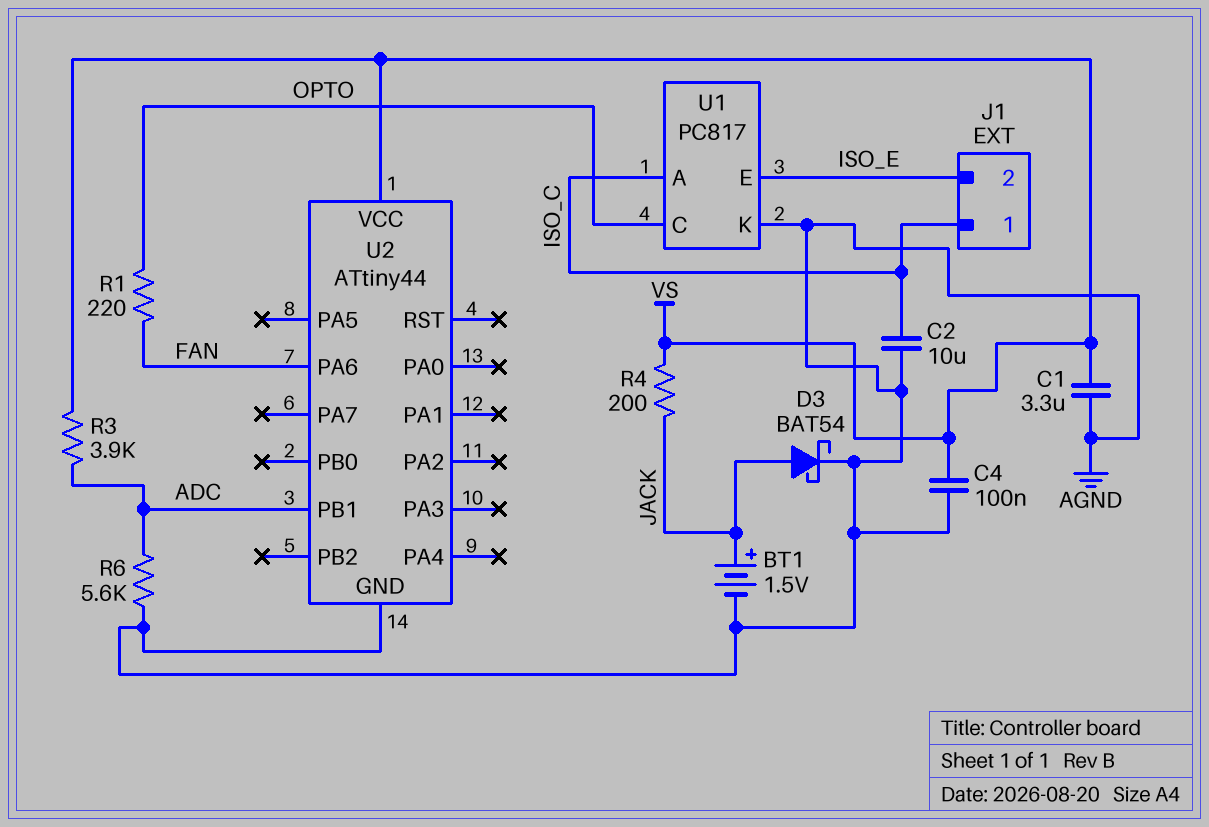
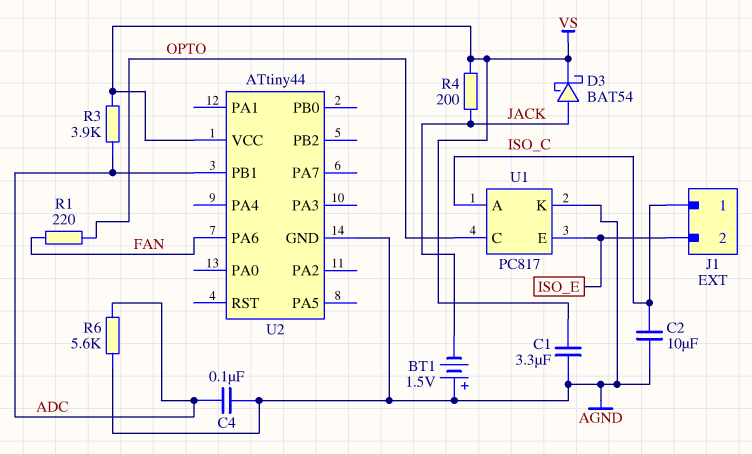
BT1: 1.5V (plus JACK, minus AGND) -> 1.5V (plus AGND, minus JACK)
C4: 100nF (AGND, VS) -> 100nF (ADC, AGND)
D3: schottky BAT54 (A JACK, K AGND) -> schottky BAT54 (A JACK, K VS)

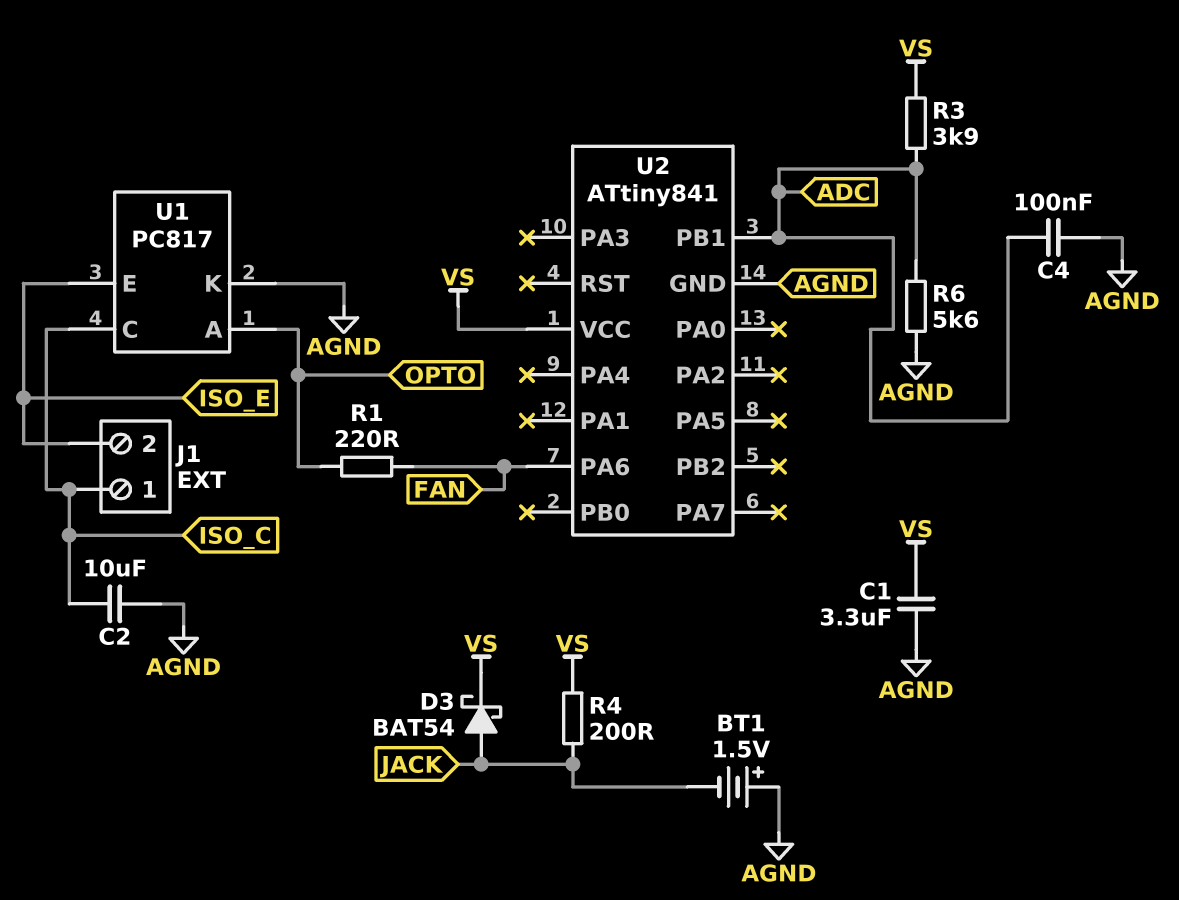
U1 pin A: ISO_C -> OPTO
U1 pin C: OPTO -> ISO_C
U2: ATtiny44 -> ATtiny841

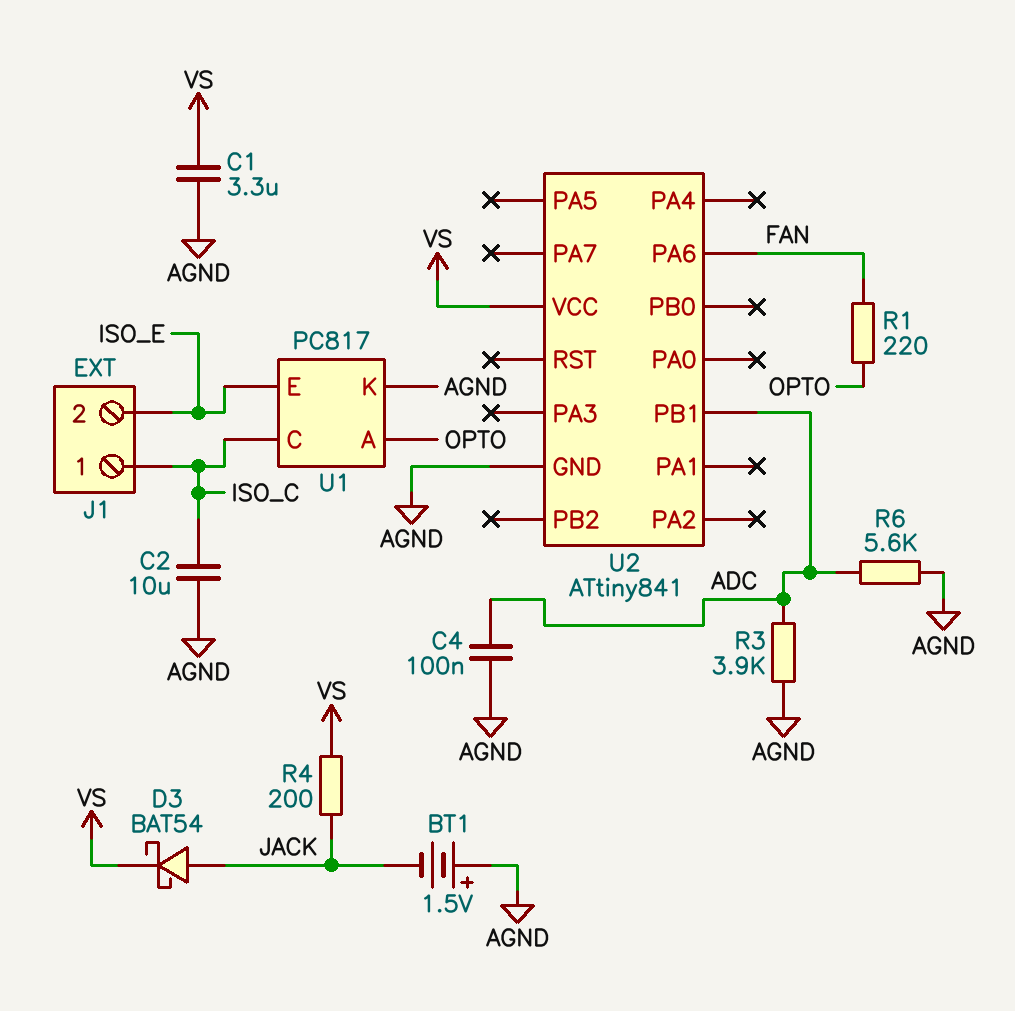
R3: 3.9k (ADC, VS) -> 3.9k (ADC, AGND)

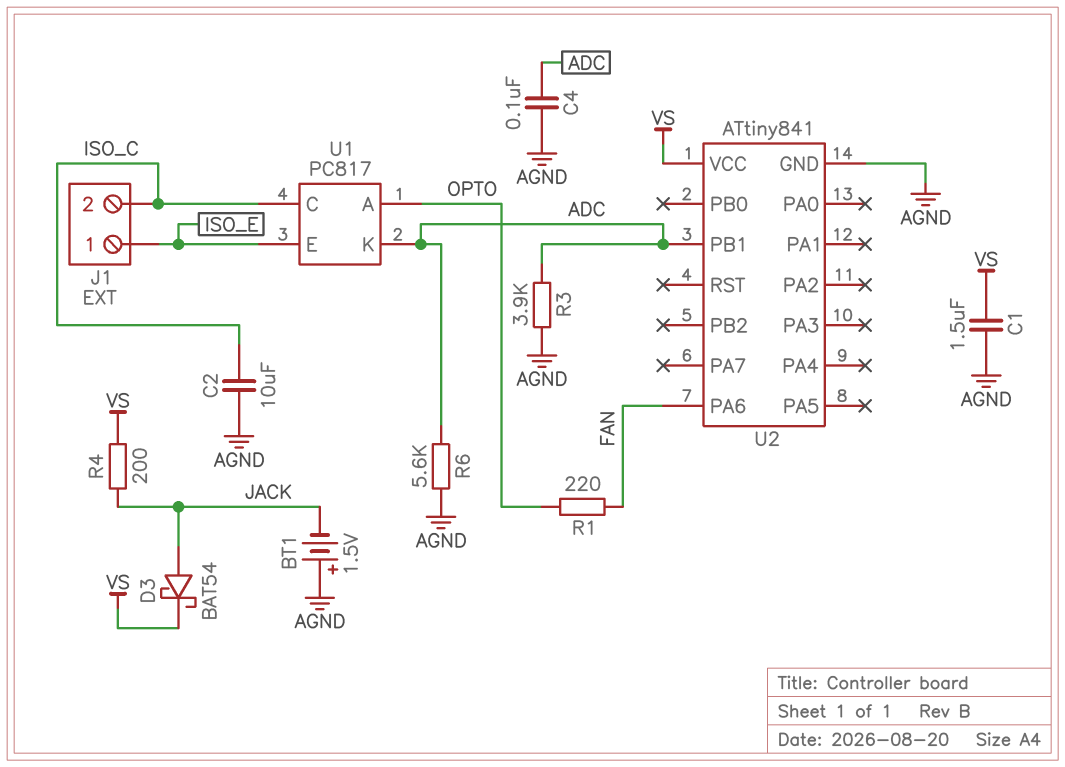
C1: 3.3uF (AGND, VS) -> 1.5uF (AGND, VS)
J1 pin 1: ISO_C -> ISO_E
J1 pin 2: ISO_E -> ISO_C
U1 pin K: AGND -> ADC

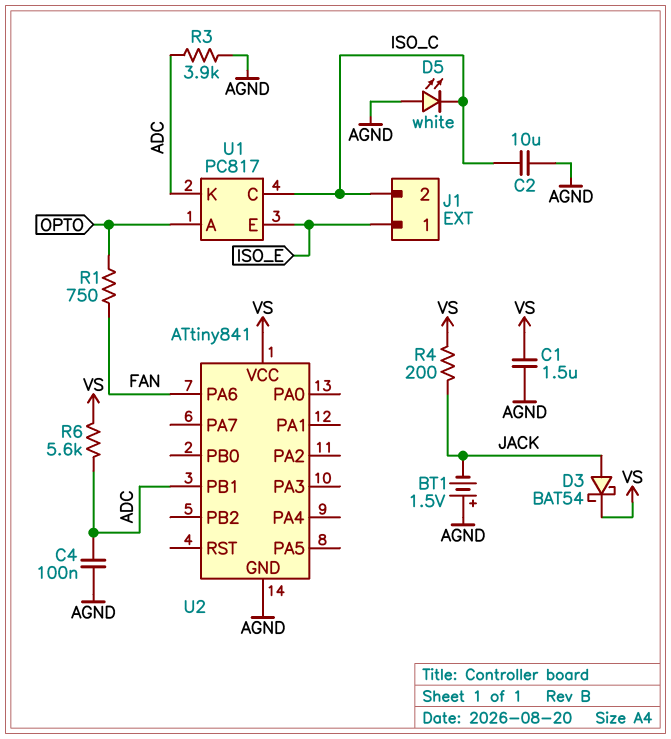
D5: none -> LED white (A AGND, K ISO_C)
R1: 220 (FAN, OPTO) -> 750 (FAN, OPTO)
R6: 5.6k (ADC, AGND) -> 5.6k (ADC, VS)

